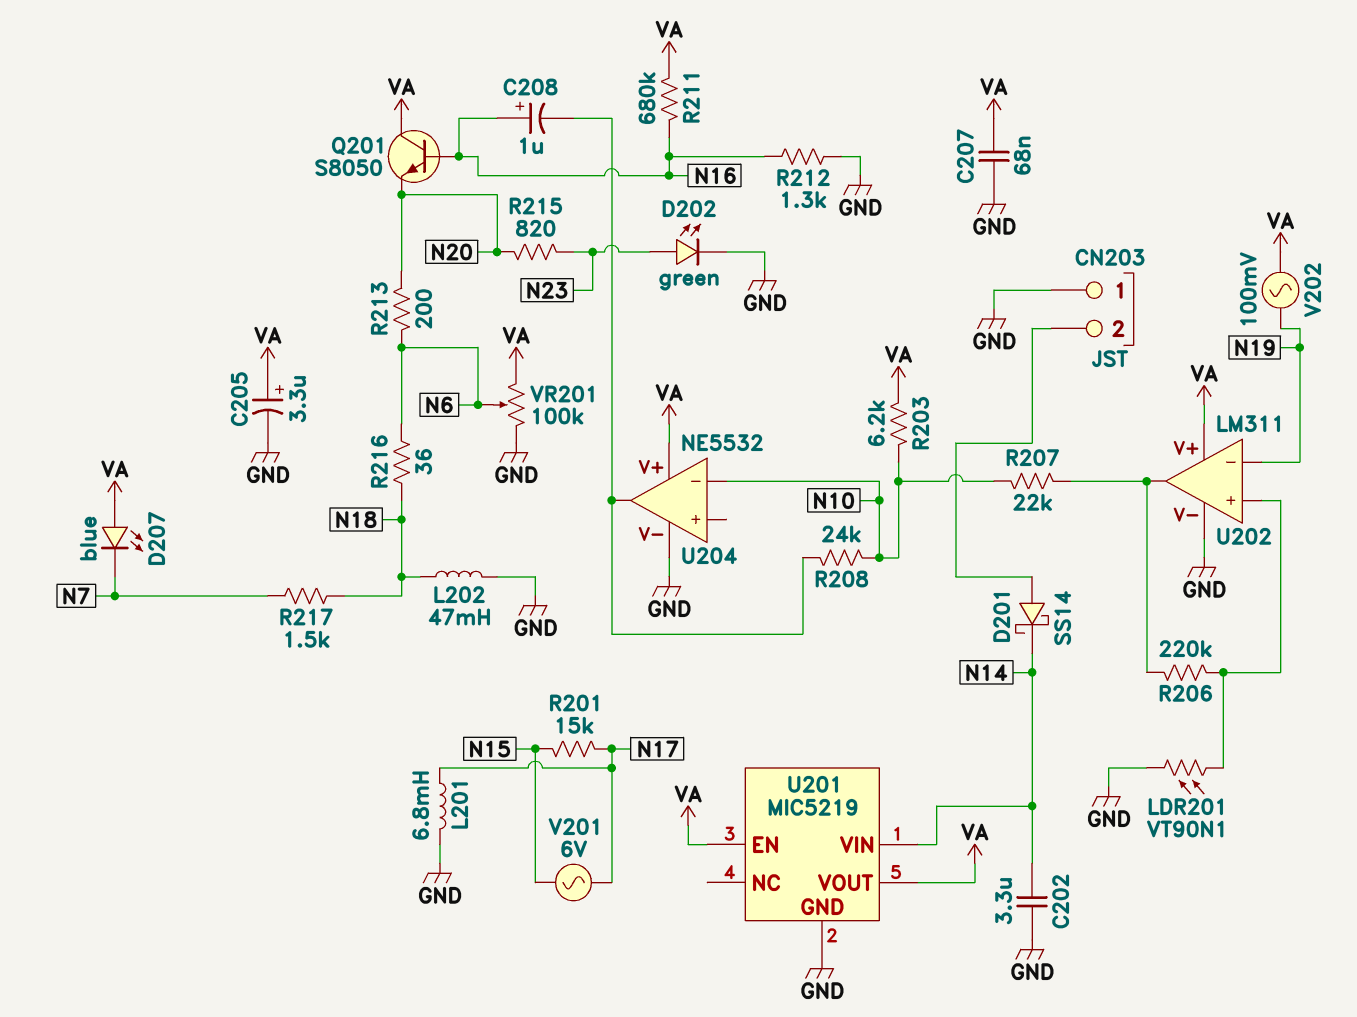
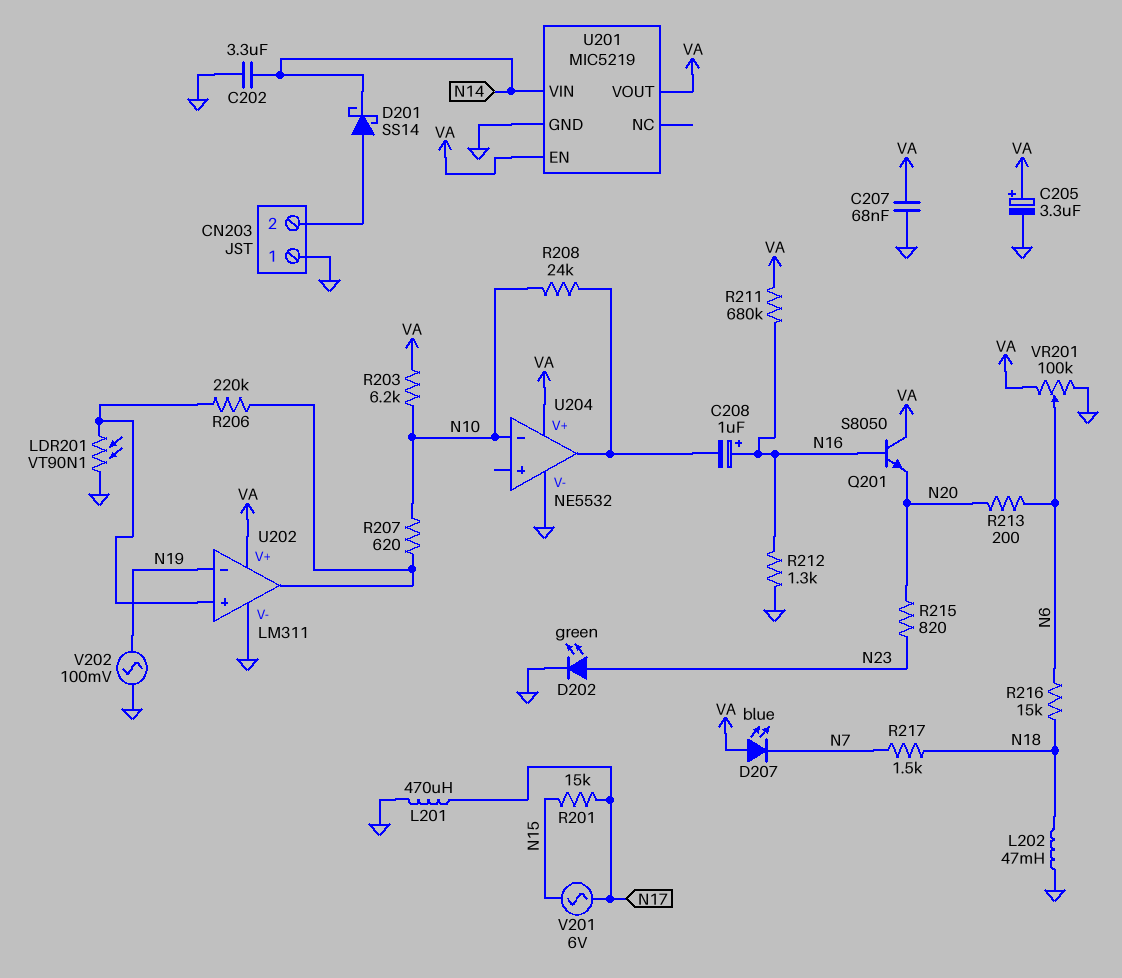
L201: 6.8mH (GND, N17) -> 470uH (GND, N17)
R207: 22k (N10, U202/out) -> 620 (N10, U202/out)
R216: 36 (N6, N18) -> 15k (N6, N18)
V202: AC 100mV (N19, VA) -> AC 100mV (GND, N19)

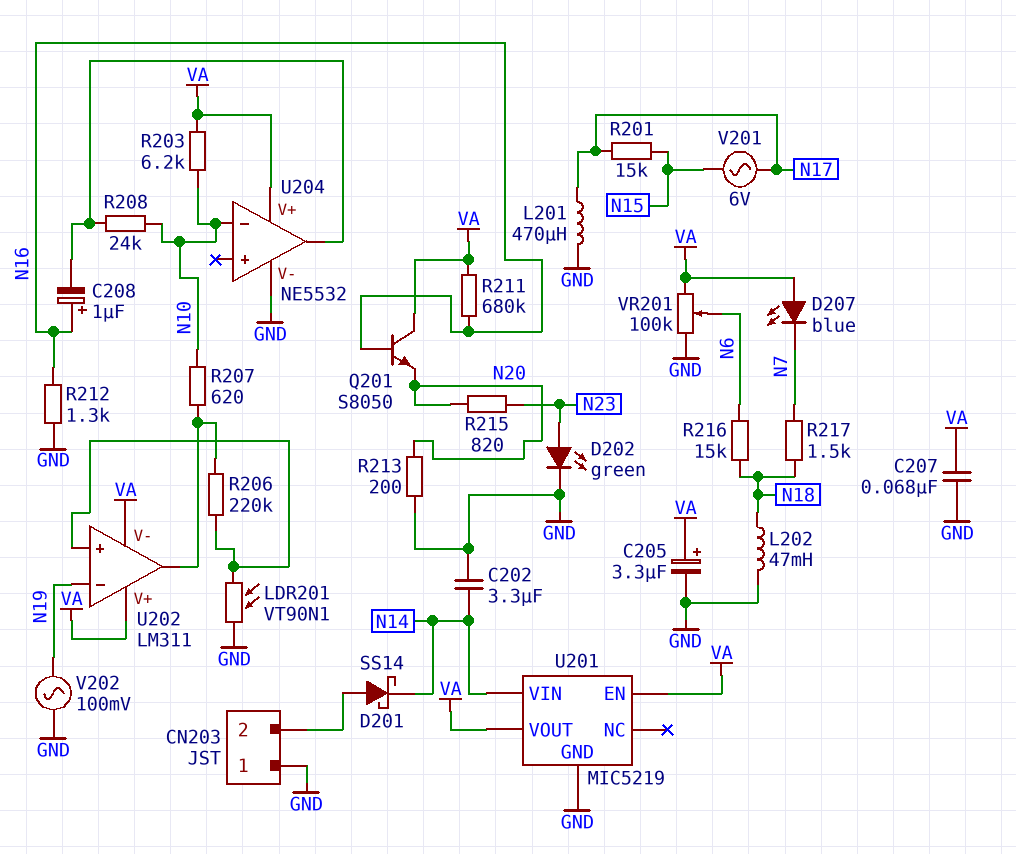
R213: 200 (N6, N20) -> 200 (GND, N20)
U202 pin V-: GND -> VA

